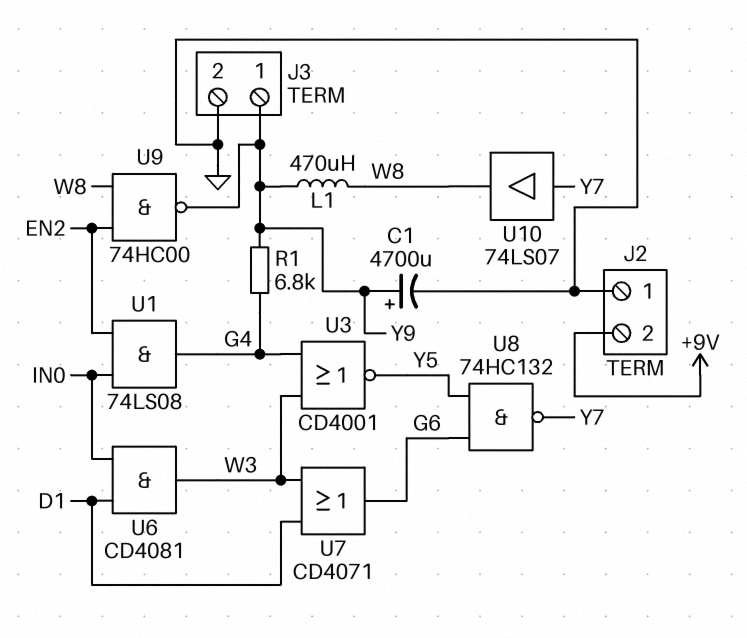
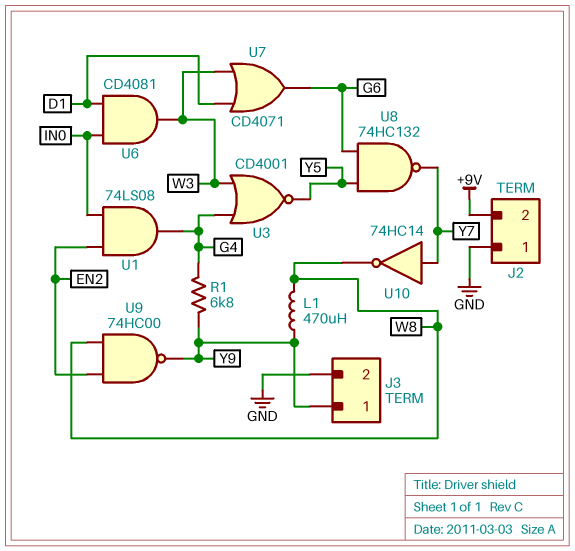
C1: 4700uF (plus Y9, minus GND) -> none
U10: buffer 74LS07 (in Y7, out W8) -> NOT 74HC14 (in Y7, out W8)

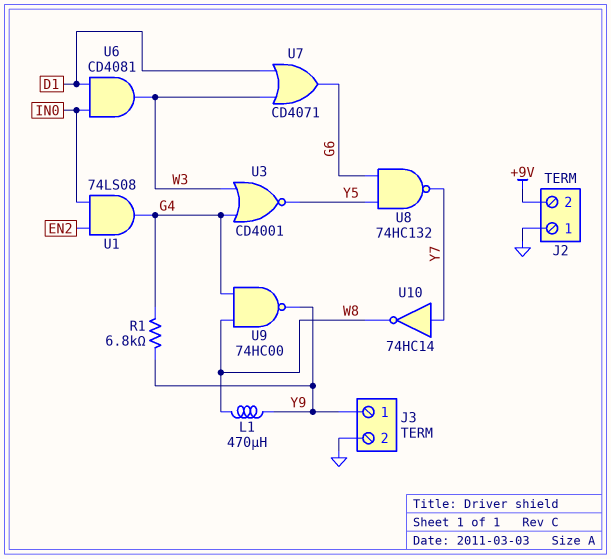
U9: NAND 74HC00 (in EN2, in W8, out Y9) -> NAND 74HC00 (in G4, in W8, out Y9)

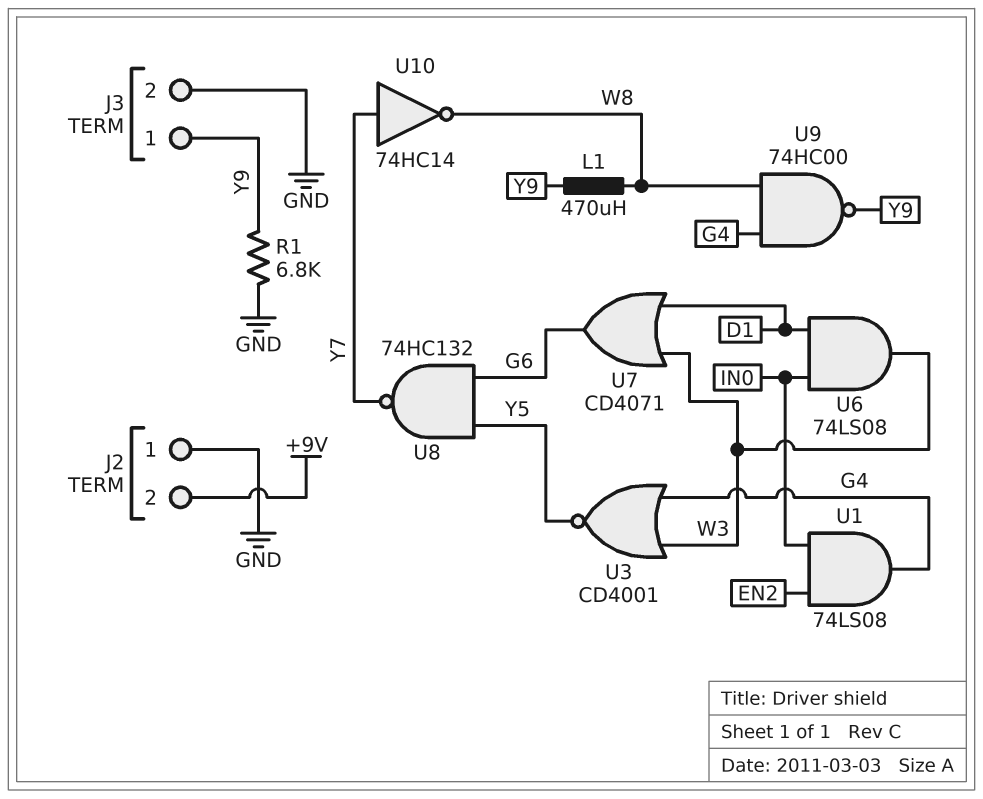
R1: 6.8k (G4, Y9) -> 6.8k (GND, Y9)
U6: AND CD4081 (in D1, in IN0, out W3) -> AND 74LS08 (in D1, in IN0, out W3)

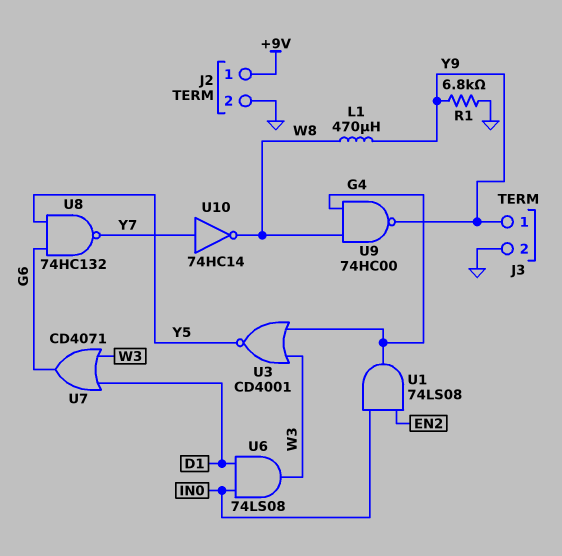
J2 pin 1: GND -> +9V
J2 pin 2: +9V -> GND

